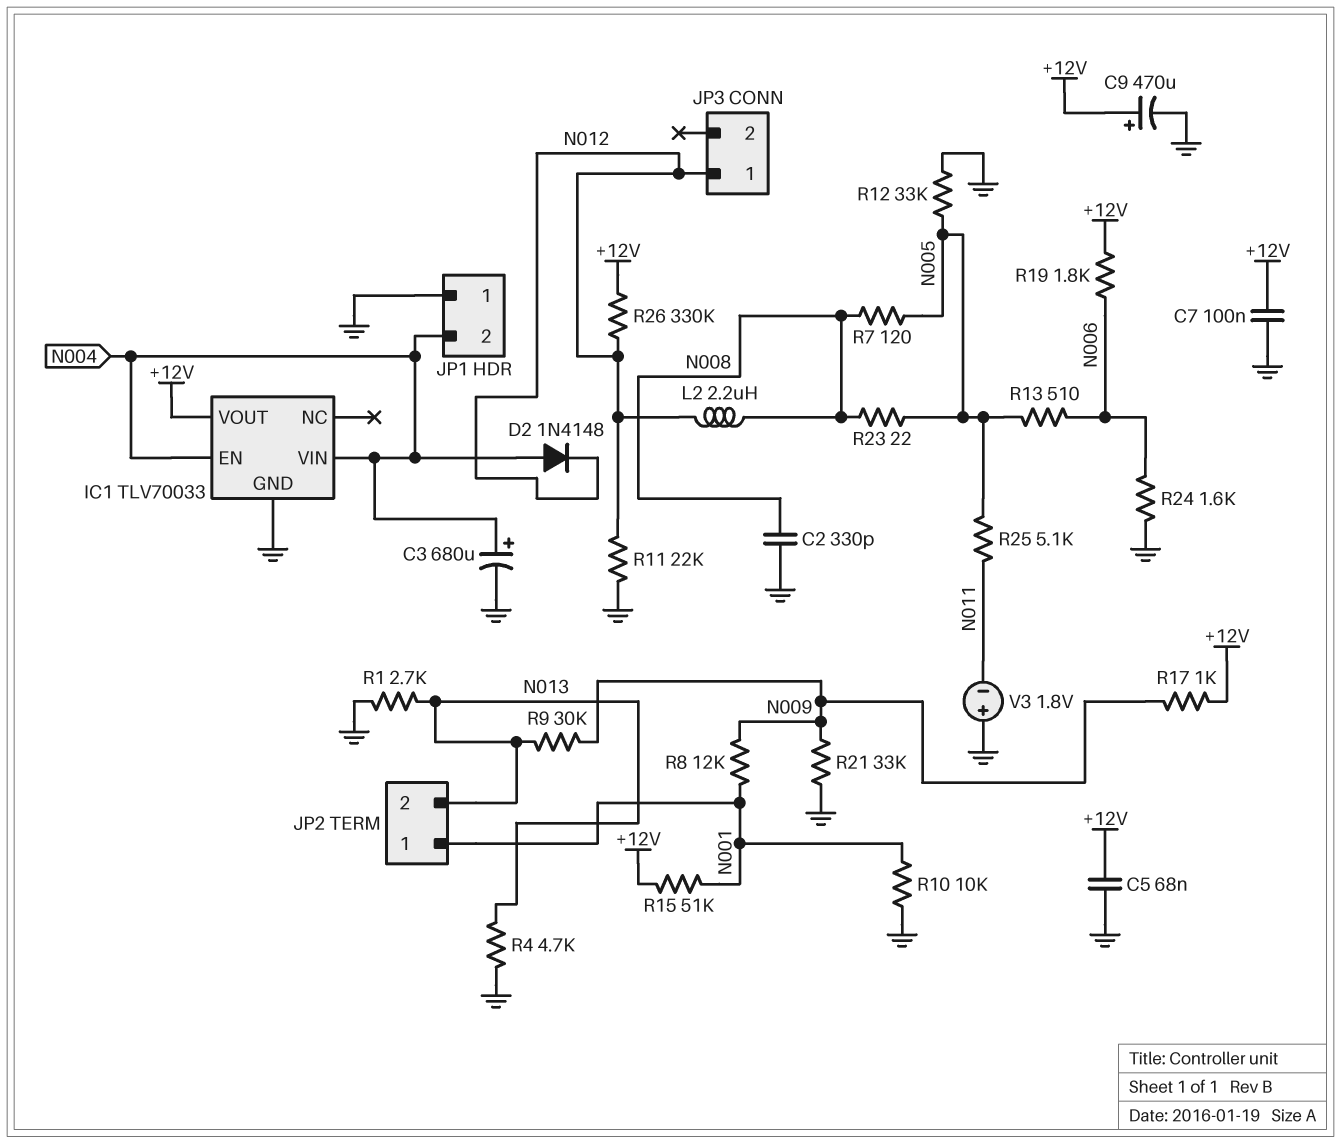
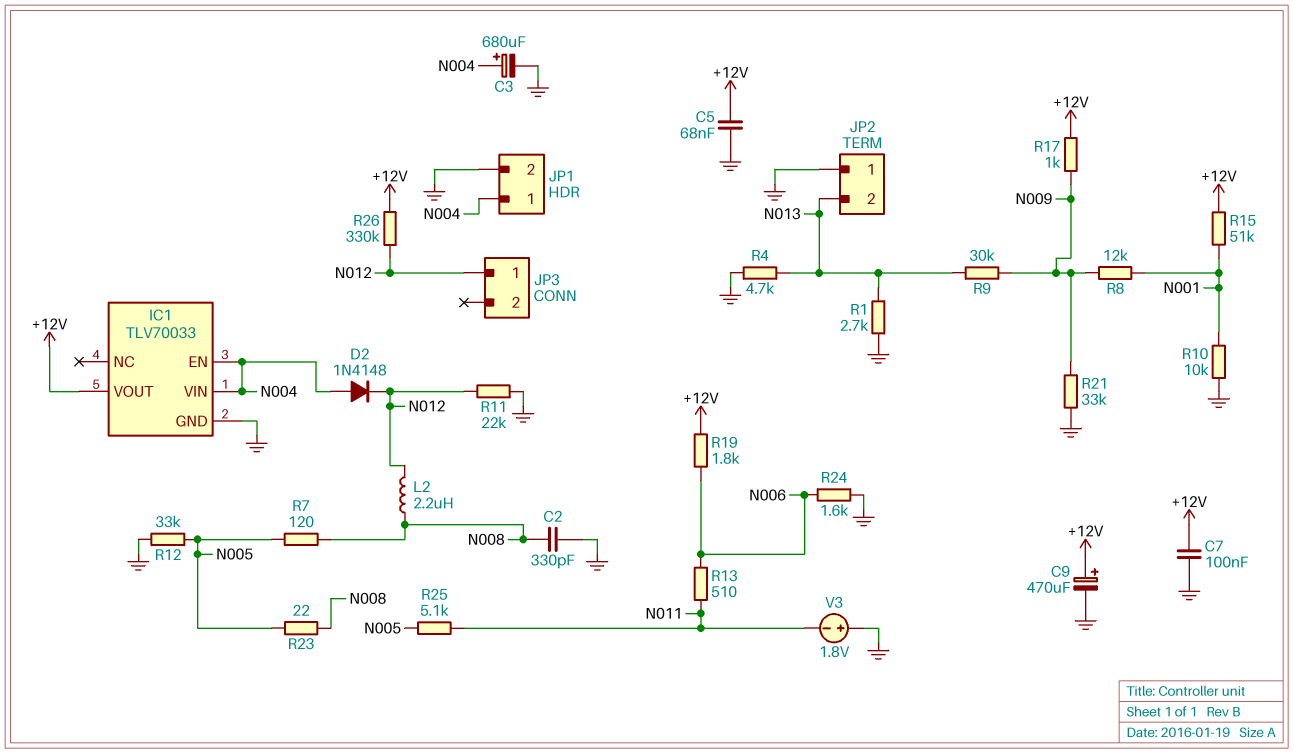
JP1 pin 1: GND -> N004
JP1 pin 2: N004 -> GND
JP2 pin 1: N001 -> GND
R13: 510 (N005, N006) -> 510 (N006, N011)

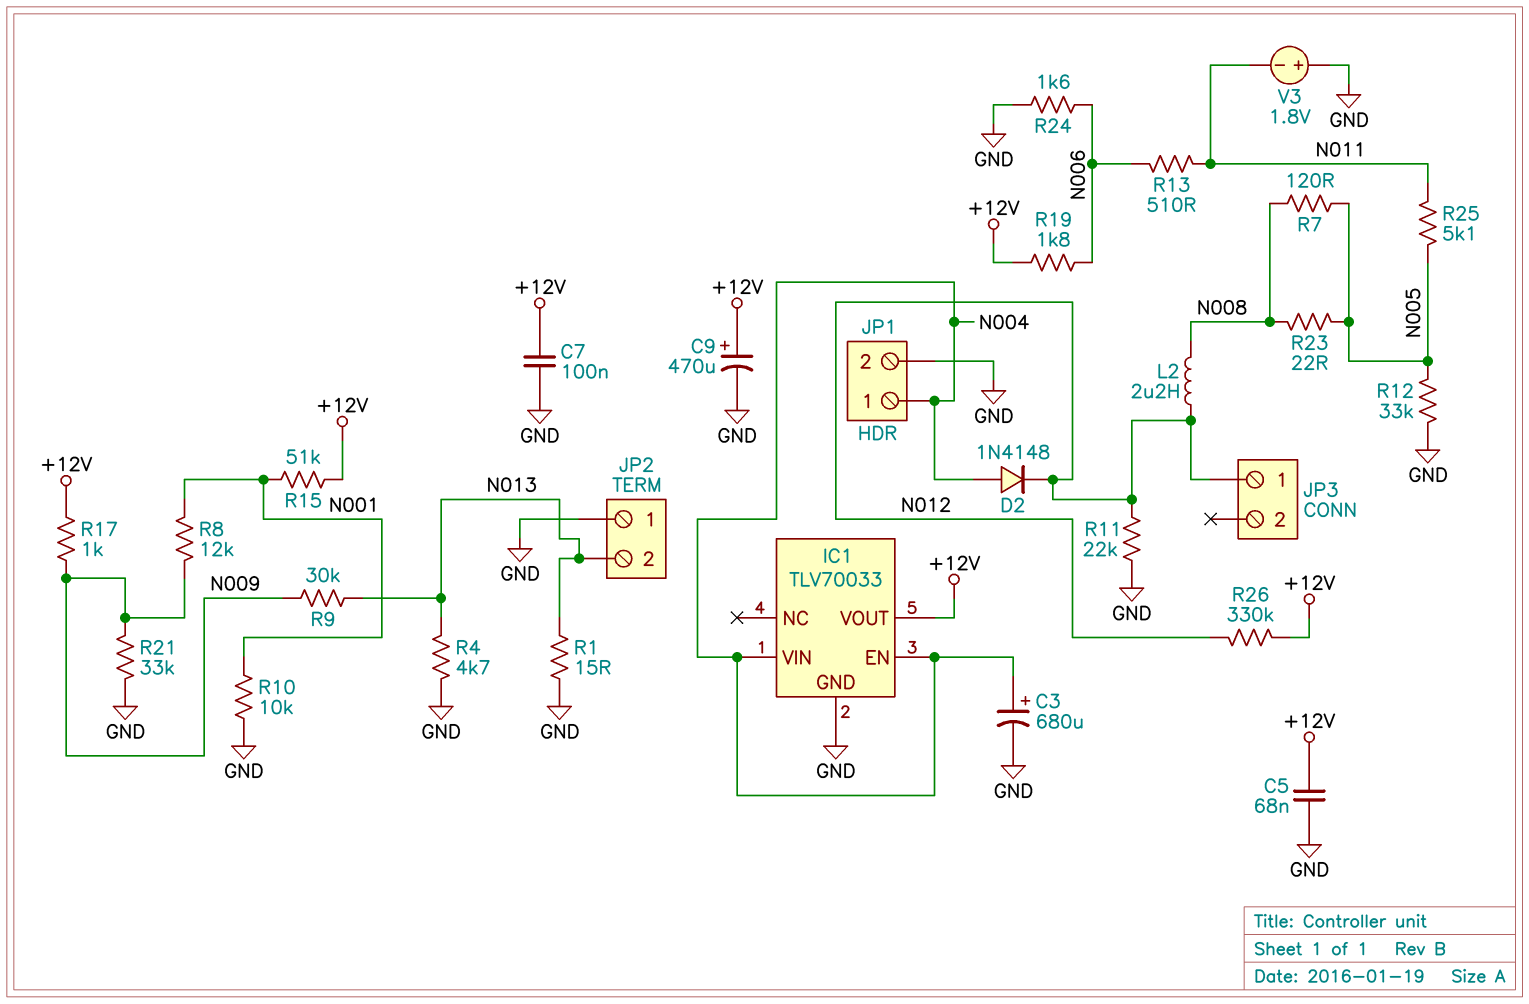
C2: 330pF (GND, N008) -> none
R1: 2.7k (GND, N013) -> 15 (GND, N013)

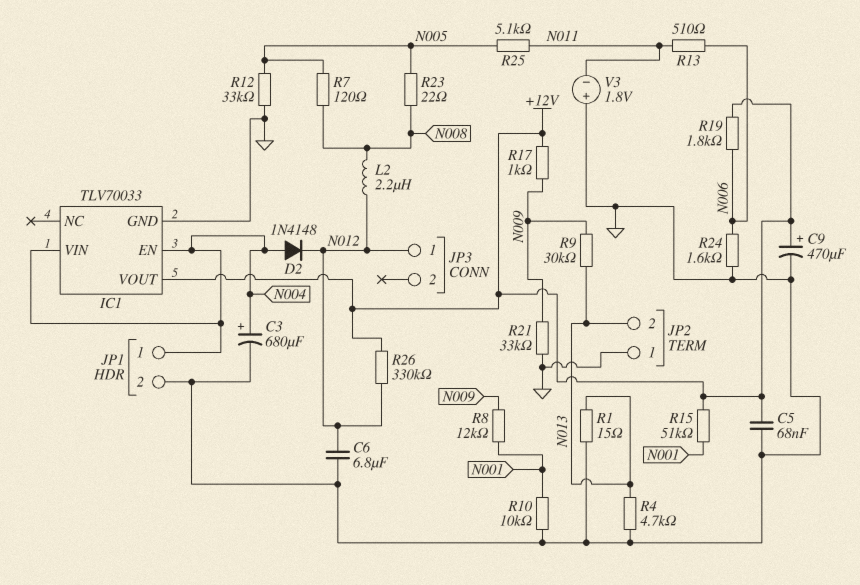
C6: none -> 6.8uF (GND, N012)
C7: 100nF (+12V, GND) -> none
R11: 22k (GND, N012) -> none

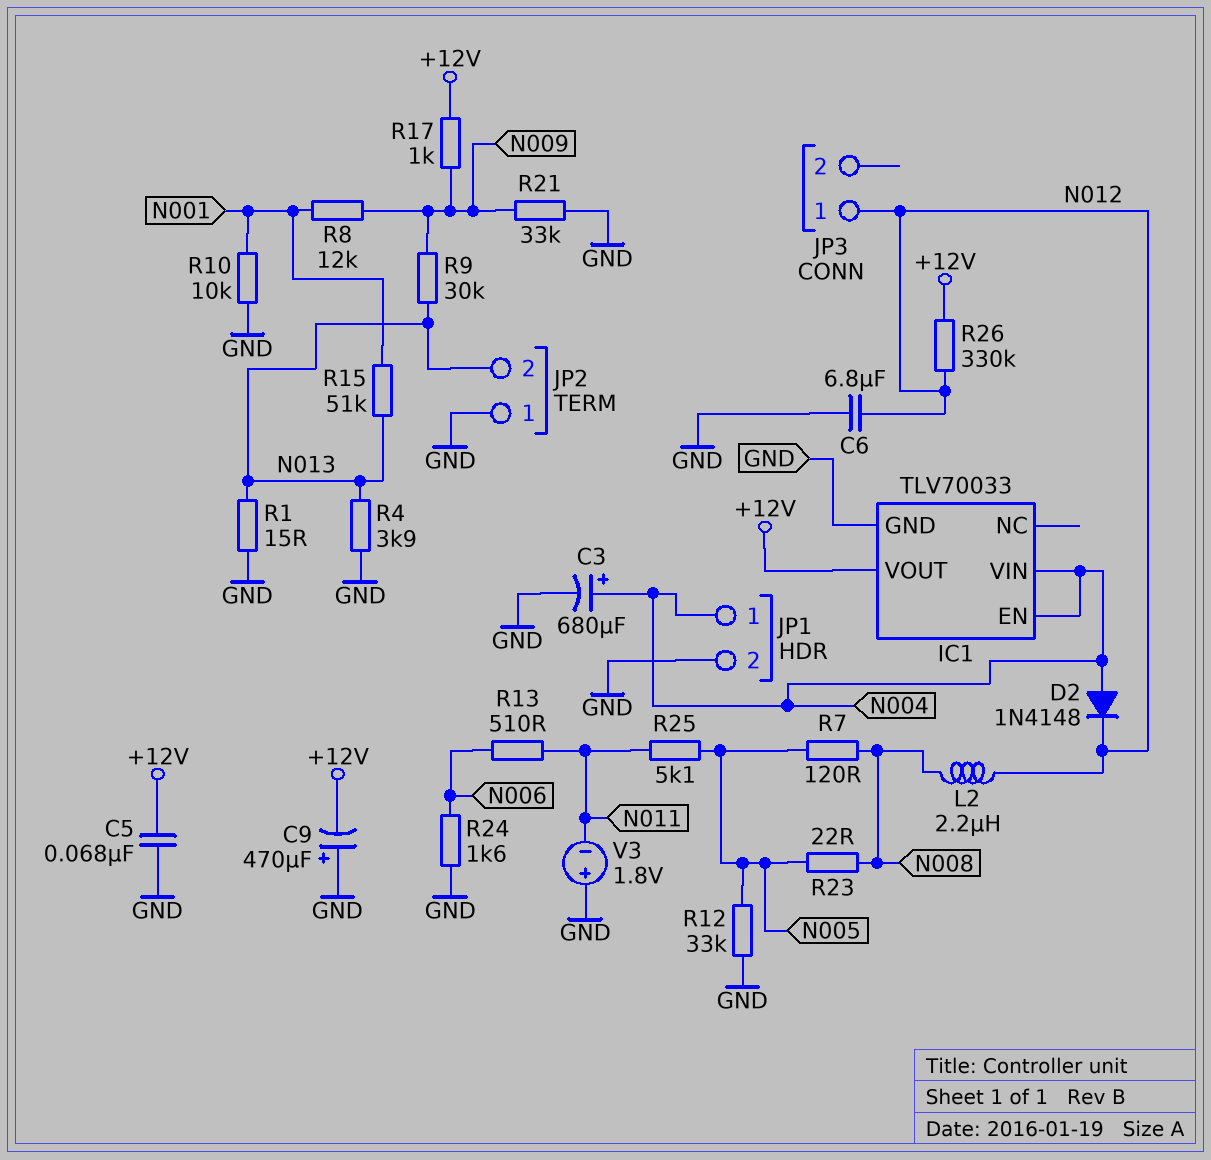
C9: 470uF (plus +12V, minus GND) -> 470uF (plus GND, minus +12V)
R4: 4.7k (GND, N013) -> 3.9k (GND, N013)
R15: 51k (+12V, N001) -> 51k (N001, N013)
R19: 1.8k (+12V, N006) -> none

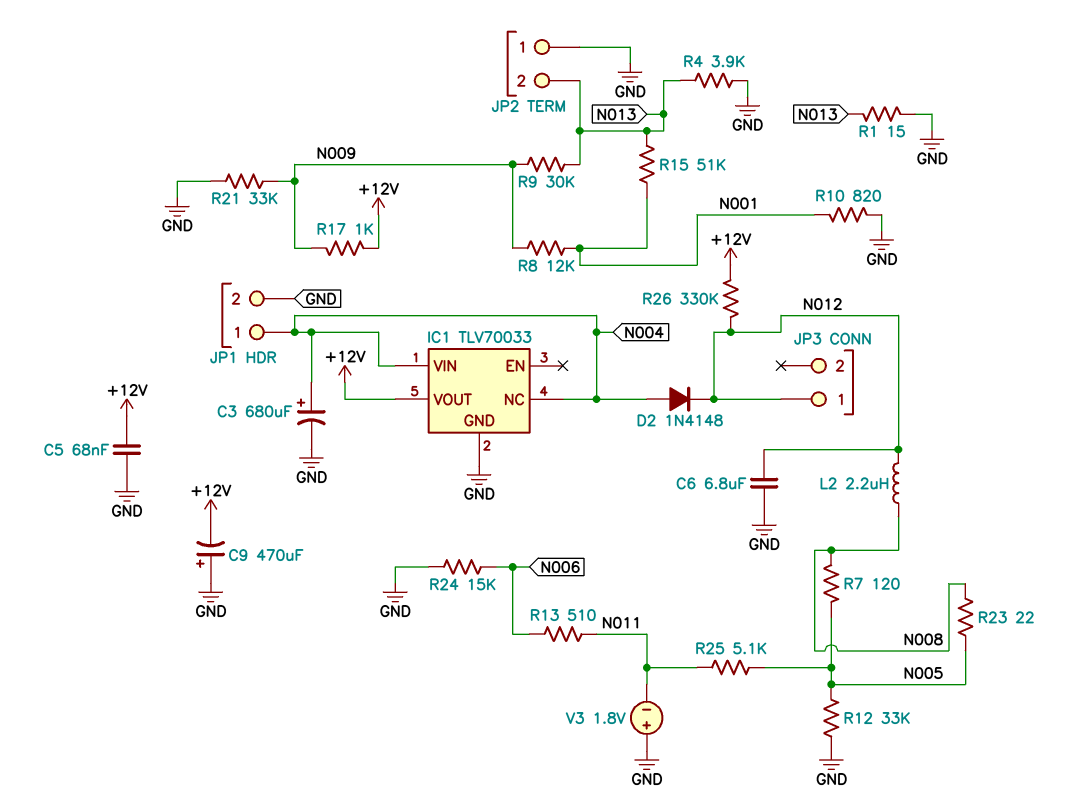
IC1 pin EN: N004 -> none
IC1 pin NC: none -> N004
R10: 10k (GND, N001) -> 820 (GND, N001)
R24: 1.6k (GND, N006) -> 15k (GND, N006)

